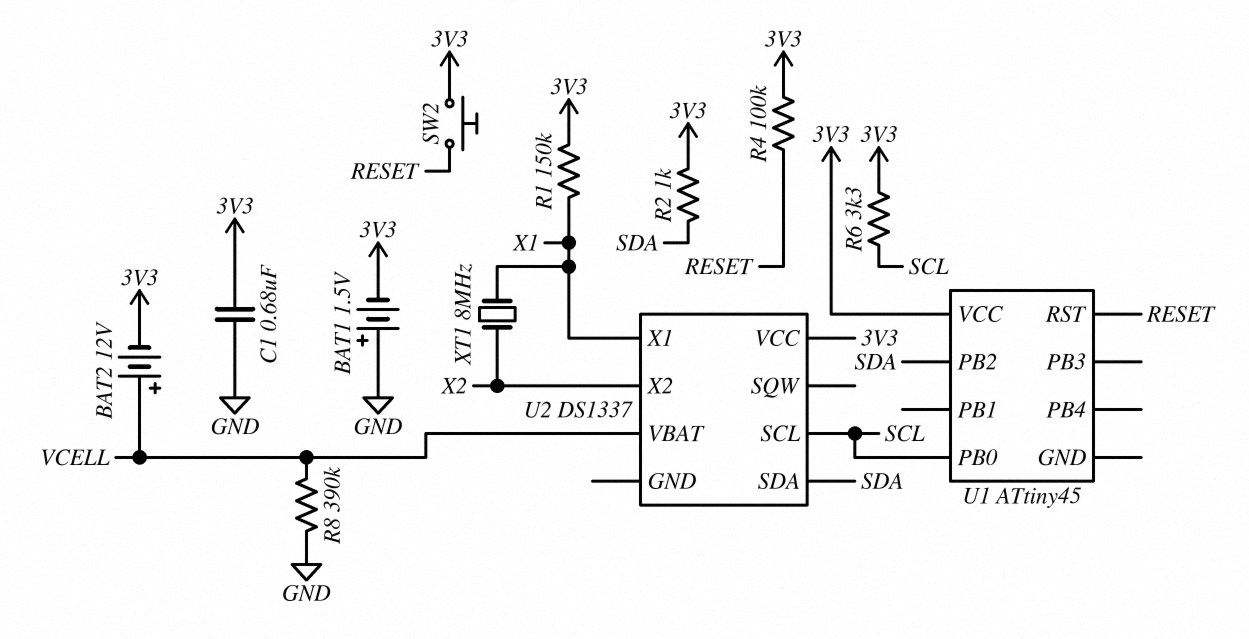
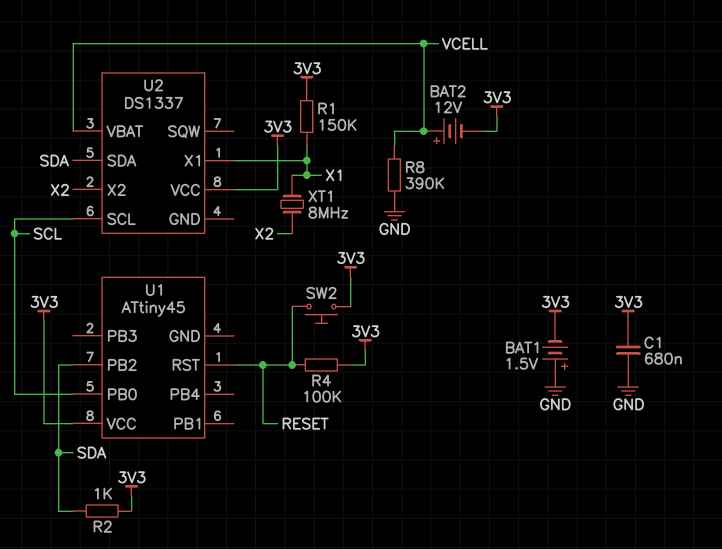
R6: 3.3k (3V3, SCL) -> none

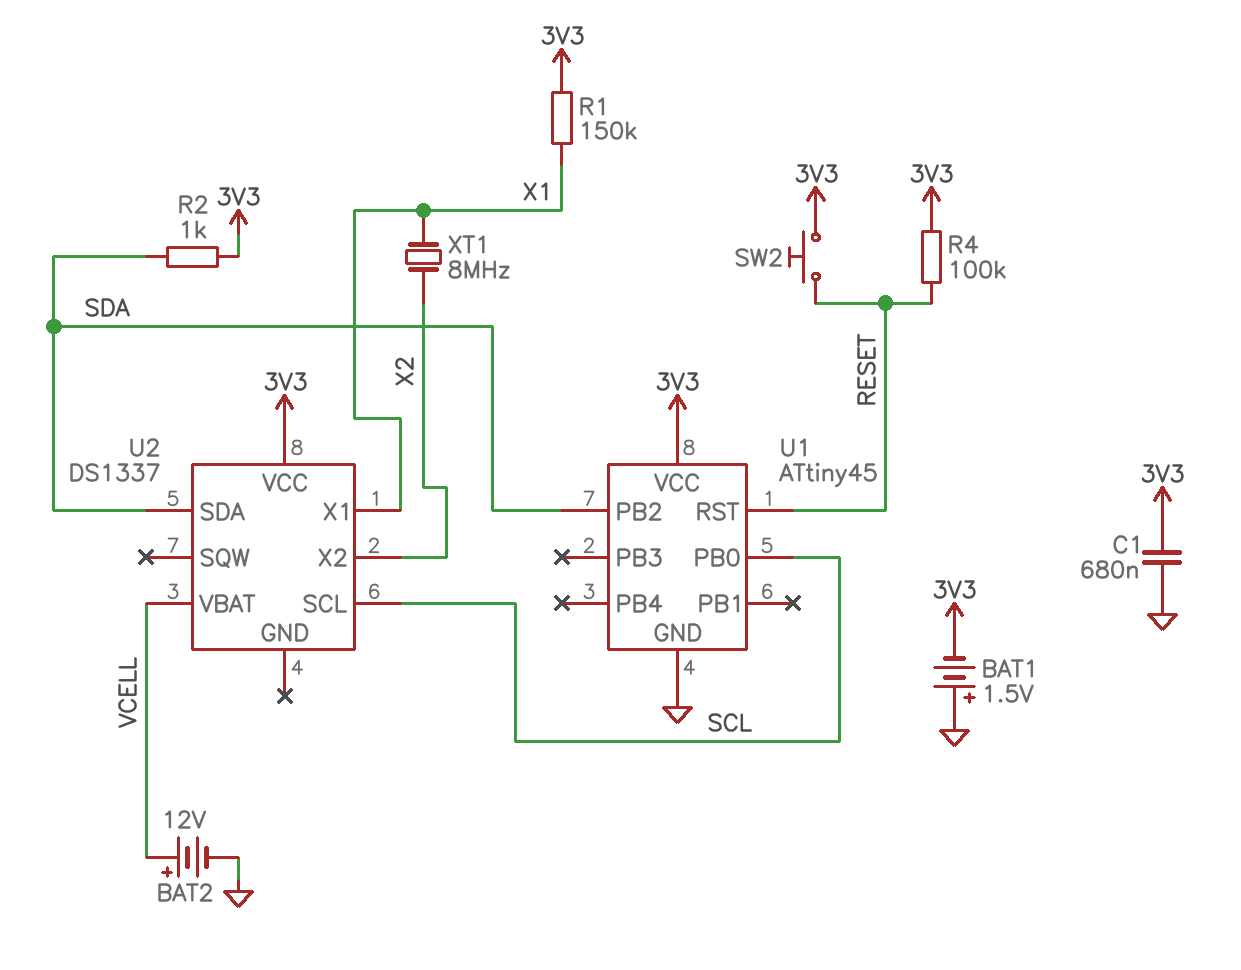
BAT2: 12V (plus VCELL, minus 3V3) -> 12V (plus VCELL, minus GND)
R8: 390k (GND, VCELL) -> none
U1 pin GND: none -> GND

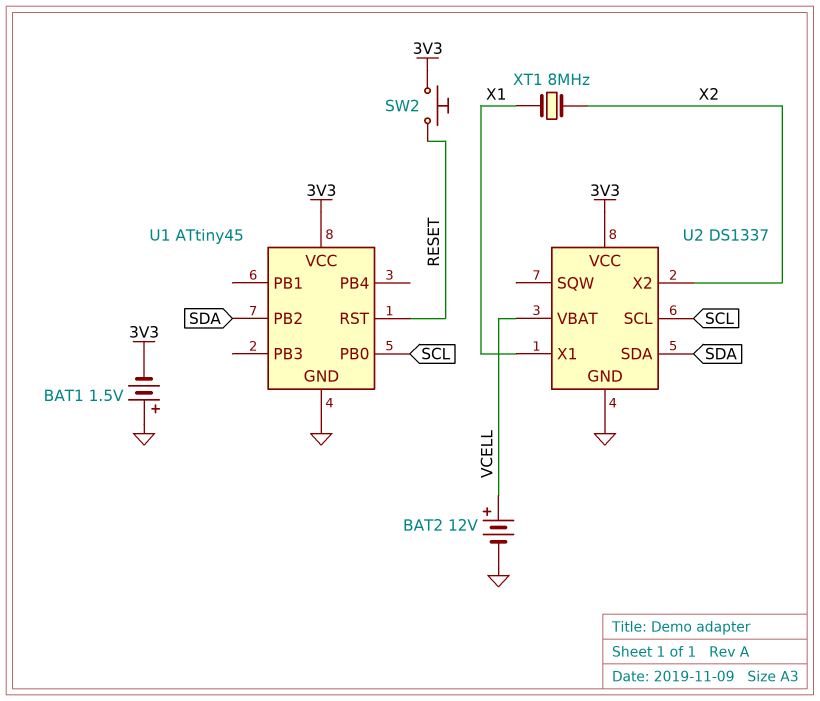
C1: 680nF (3V3, GND) -> none
R1: 150k (3V3, X1) -> none
R2: 1k (3V3, SDA) -> none
R4: 100k (3V3, RESET) -> none
U2 pin GND: none -> GND

